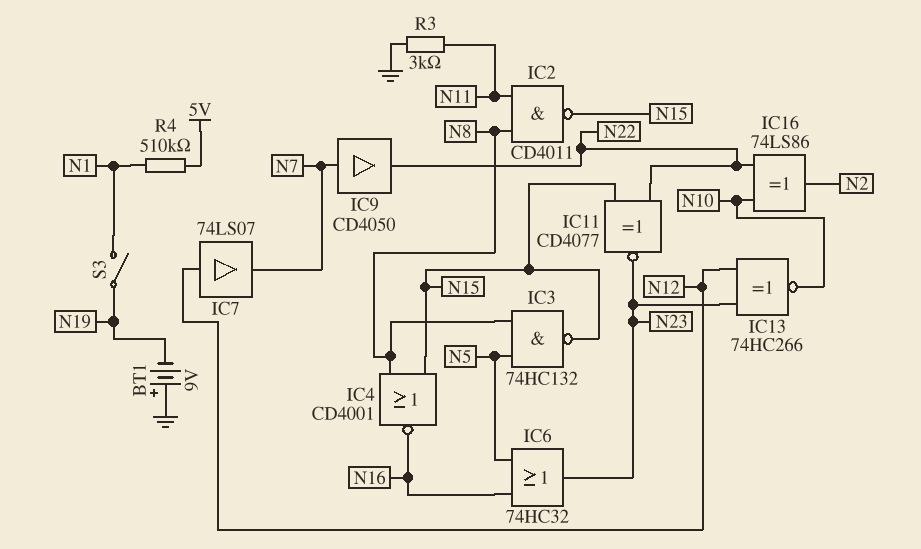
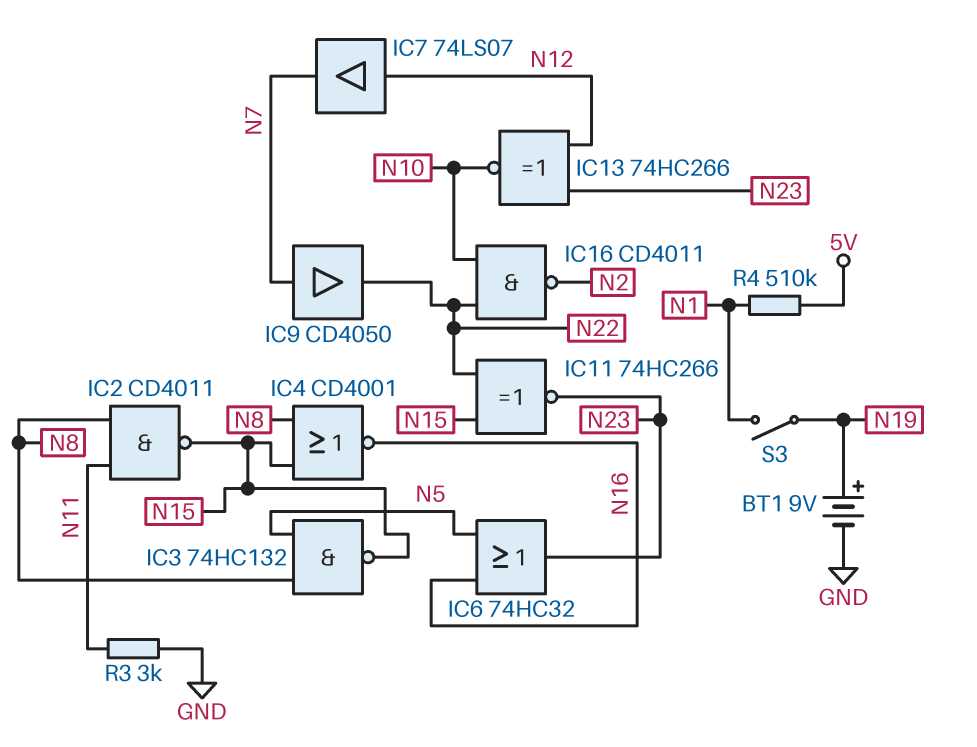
BT1: 9V (plus GND, minus N19) -> 9V (plus N19, minus GND)
IC11: XNOR CD4077 (in N15, in N22, out N23) -> XNOR 74HC266 (in N15, in N22, out N23)
IC16: XOR 74LS86 (in N10, in N22, out N2) -> NAND CD4011 (in N10, in N22, out N2)

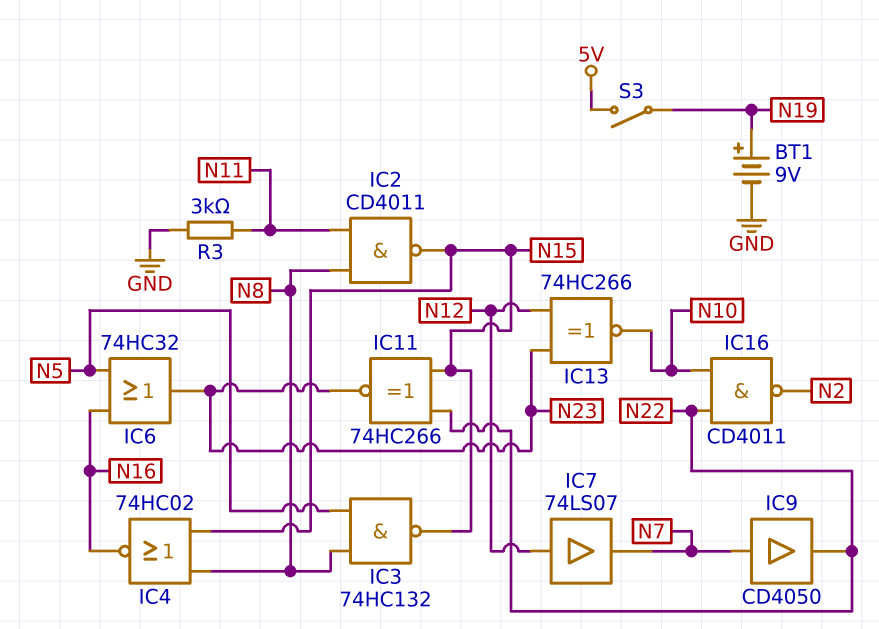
IC4: NOR CD4001 (in N8, in N15, out N16) -> NOR 74HC02 (in N8, in N15, out N16)
R4: 510k (5V, N1) -> none
S3: switch (N1, N19) -> switch (5V, N19)

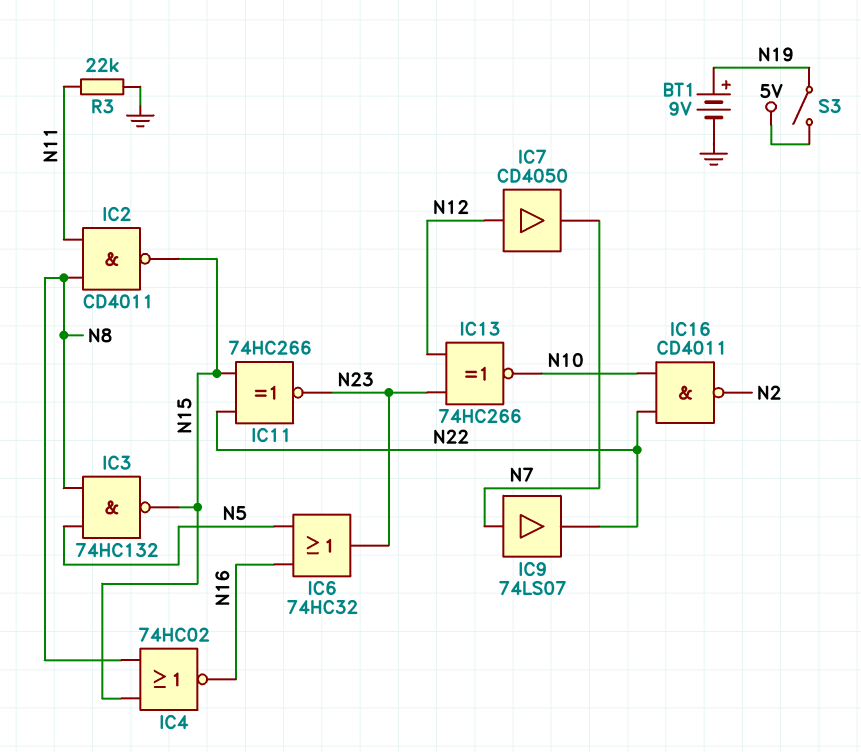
IC7: buffer 74LS07 (in N12, out N7) -> buffer CD4050 (in N12, out N7)
IC9: buffer CD4050 (in N7, out N22) -> buffer 74LS07 (in N7, out N22)
R3: 3k (GND, N11) -> 22k (GND, N11)

